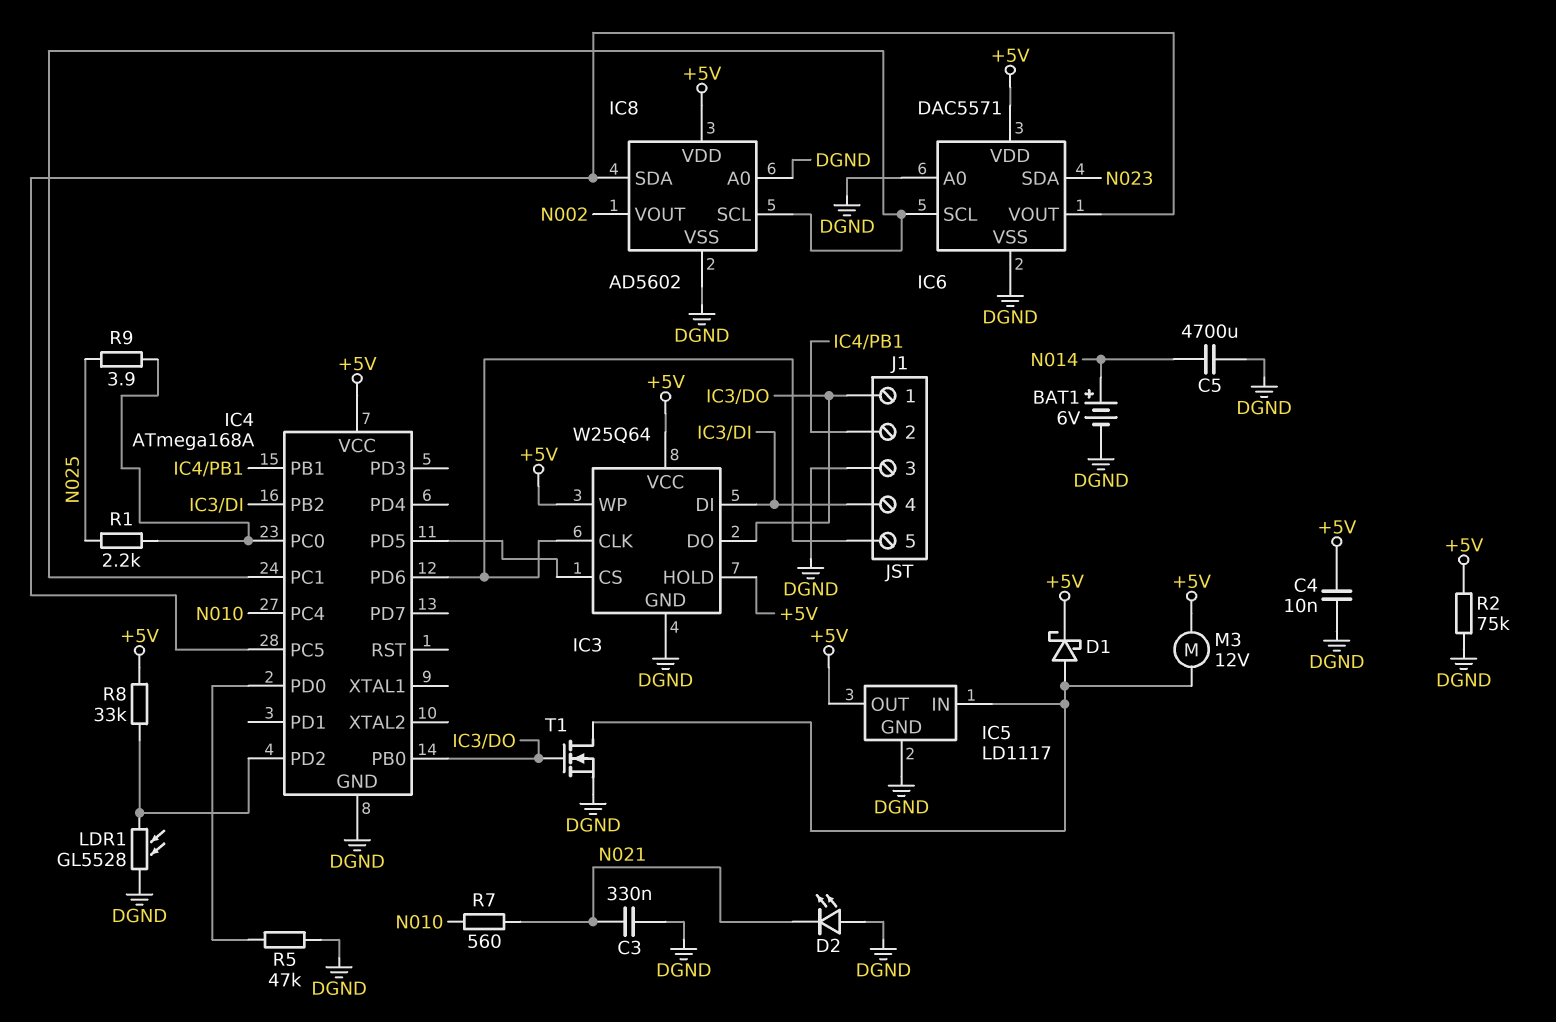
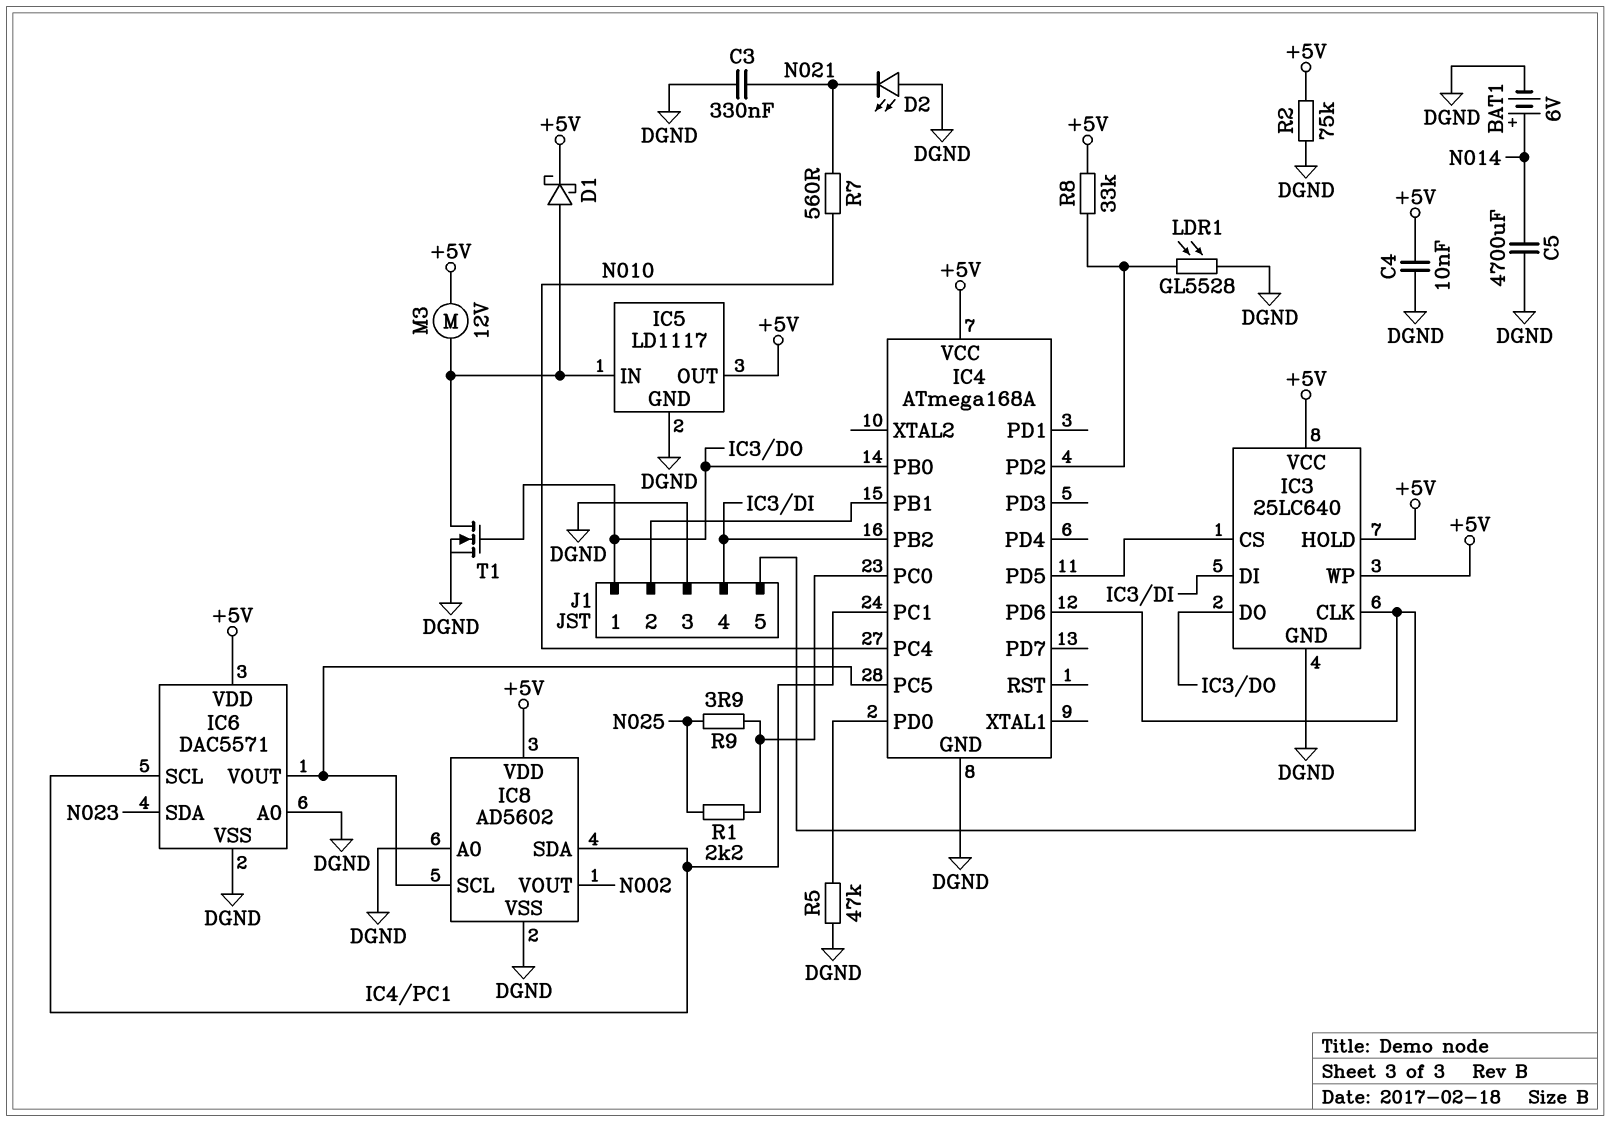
IC3: W25Q64 -> 25LC640
IC8 pin SCL: IC4/PC1 -> IC4/PC5
IC8 pin SDA: IC4/PC5 -> IC4/PC1

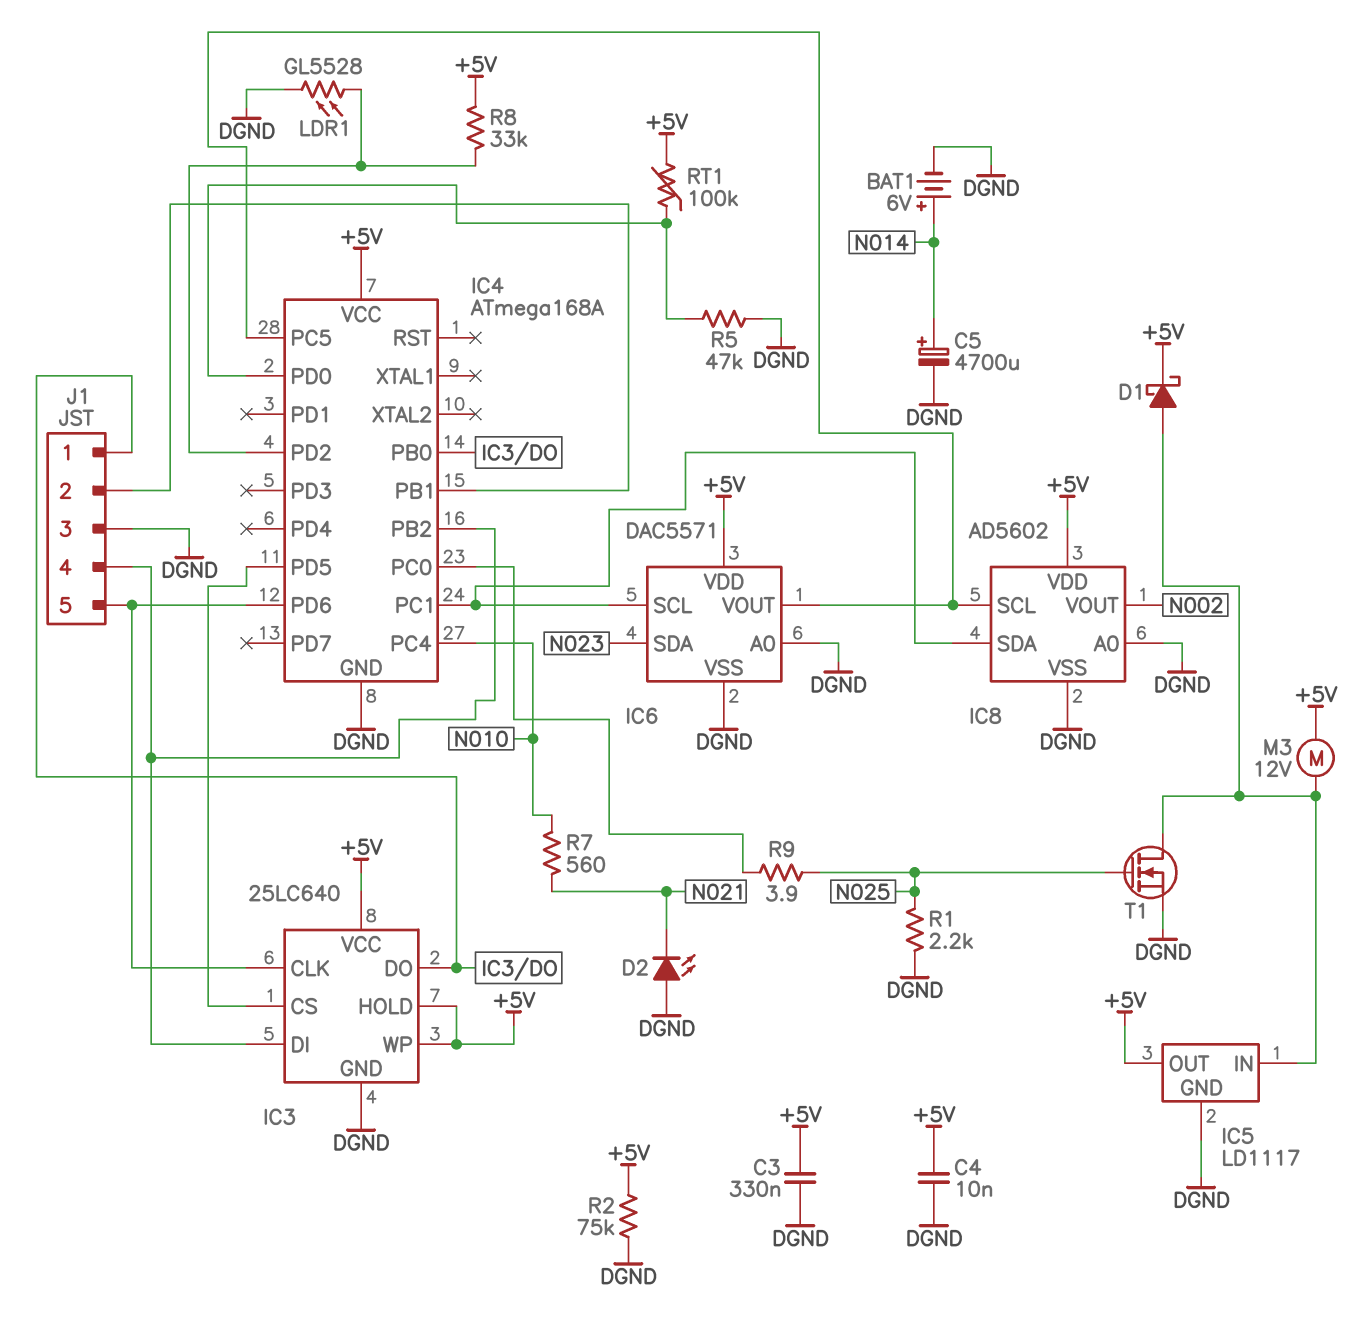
C3: 330nF (DGND, N021) -> 330nF (+5V, DGND)
C5: 4700uF (DGND, N014) -> 4700uF (plus N014, minus DGND)
R1: 2.2k (IC4/PC0, N025) -> 2.2k (DGND, N025)
RT1: none -> 100k (+5V, IC4/PD0)
T1: NMOS (G IC3/DO, D IC5/IN, S DGND) -> NMOS (G N025, D IC5/IN, S DGND)

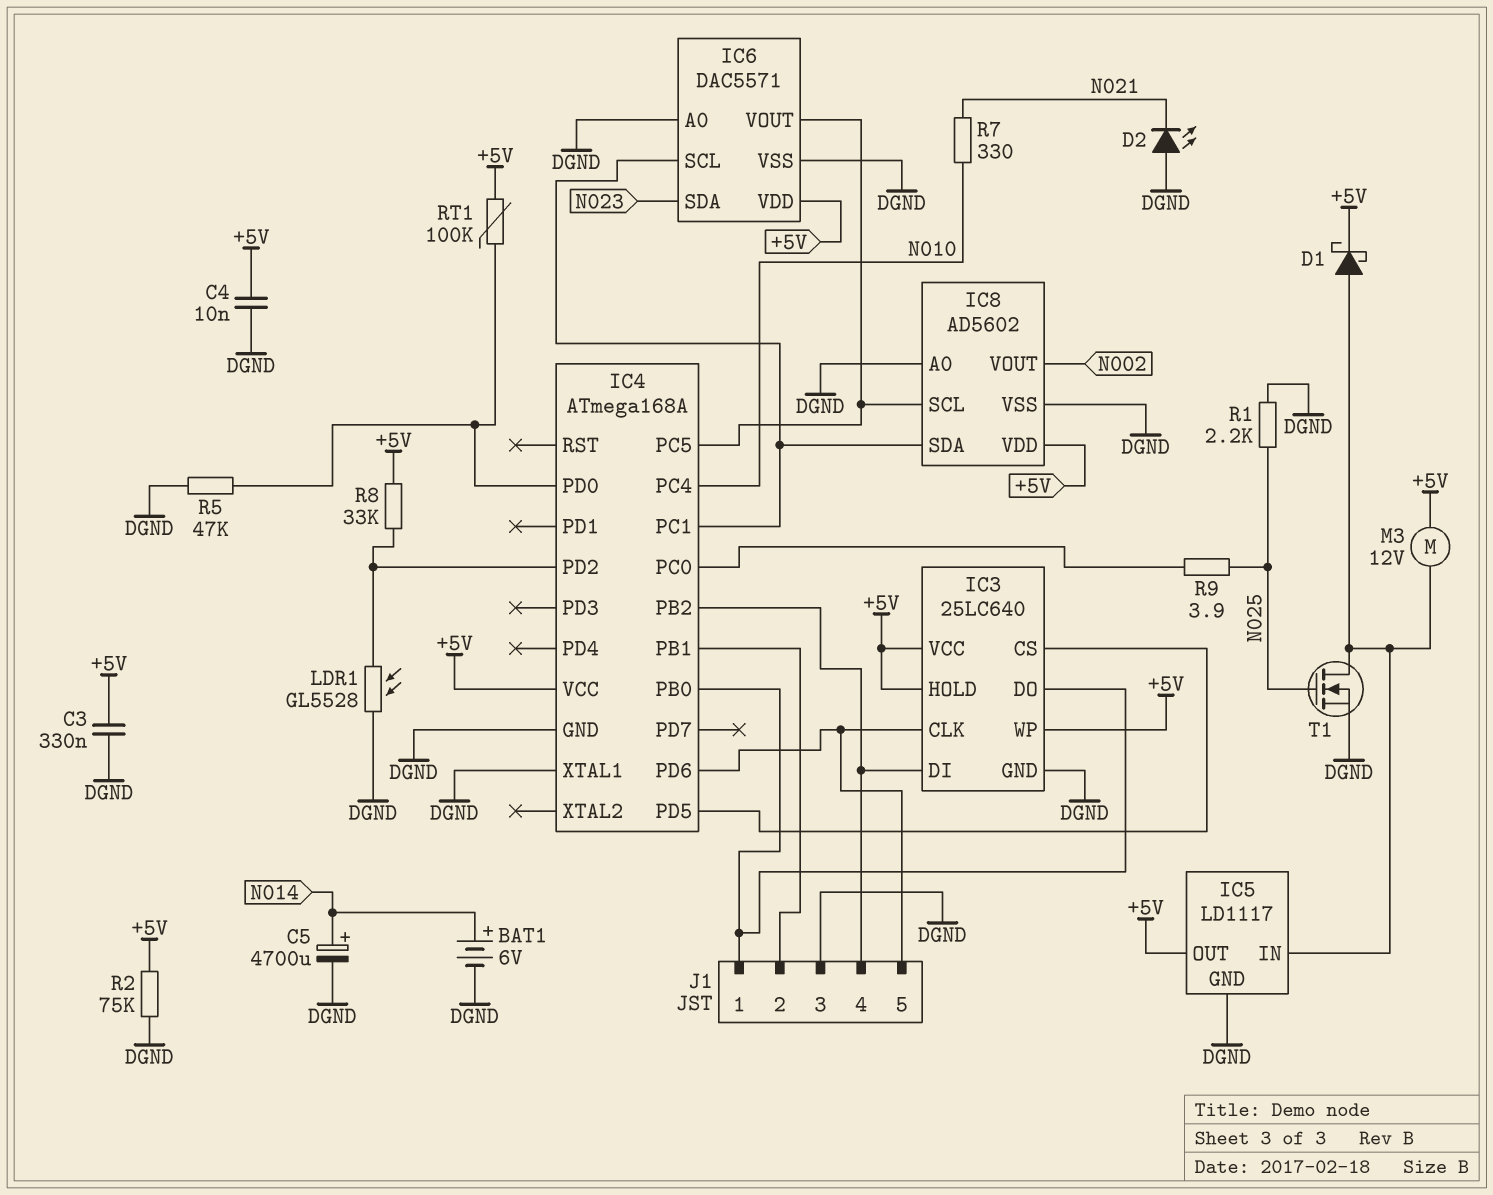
IC4 pin XTAL1: none -> DGND
R7: 560 (N010, N021) -> 330 (N010, N021)

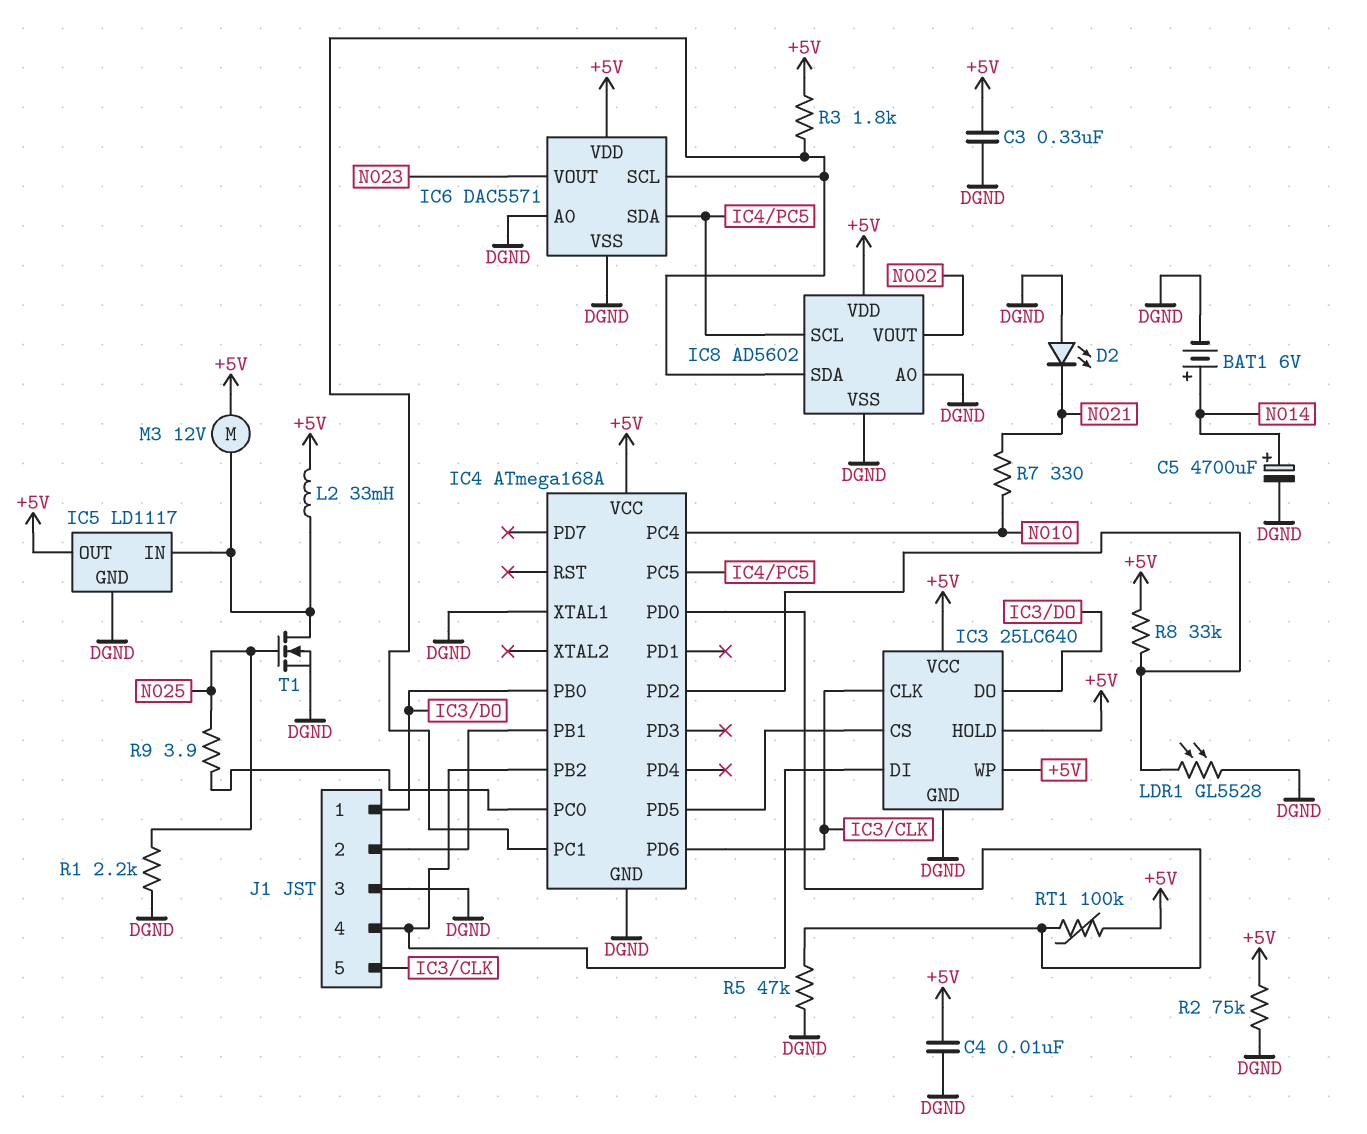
D1: schottky (A IC5/IN, K +5V) -> none
IC6 pin SDA: N023 -> IC4/PC5
IC6 pin VOUT: IC4/PC5 -> N023
L2: none -> 33mH (+5V, IC5/IN)
R3: none -> 1.8k (+5V, IC4/PC1)

